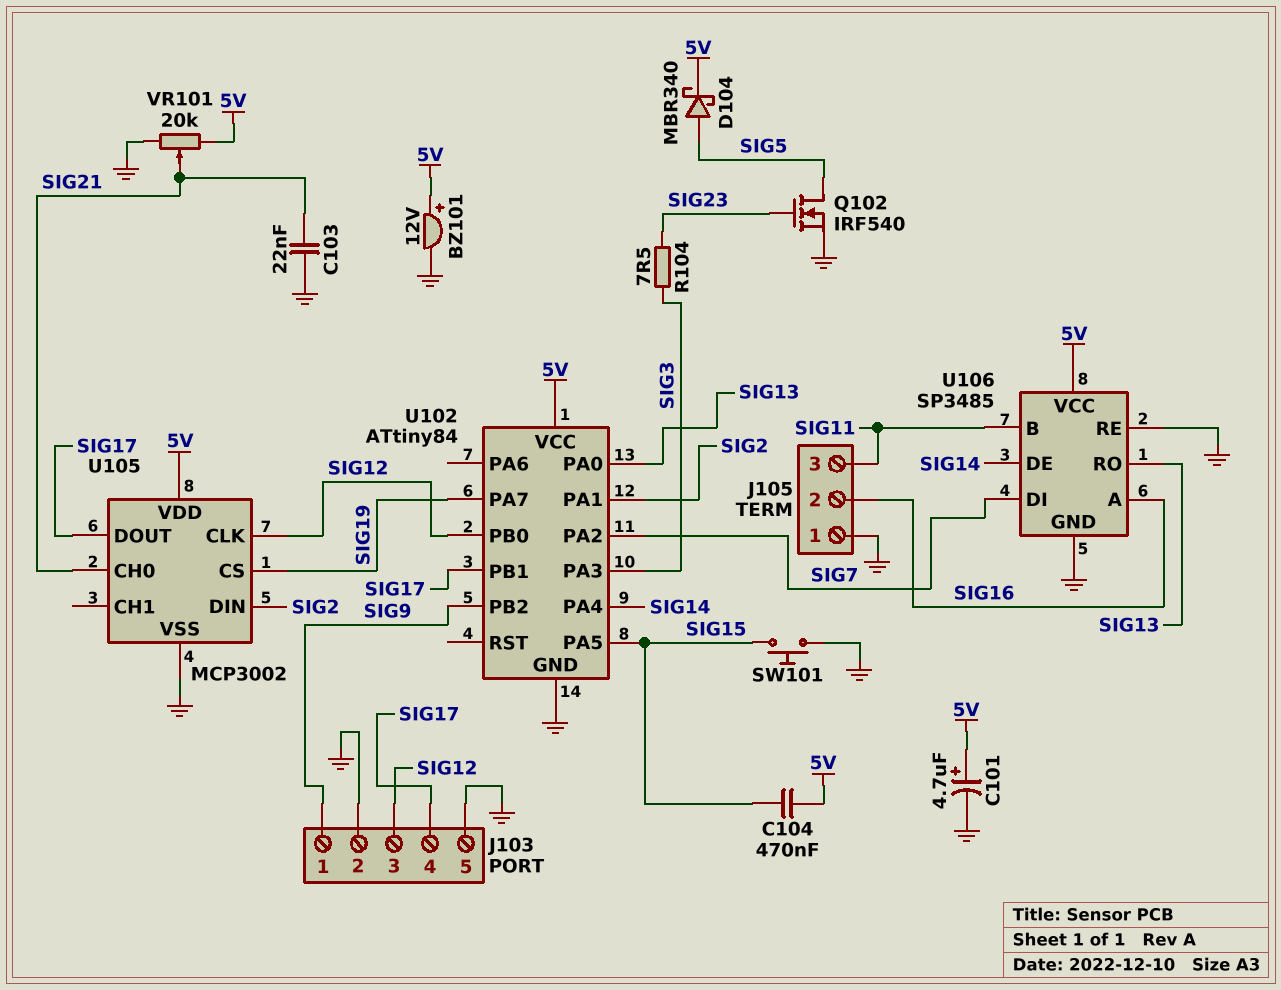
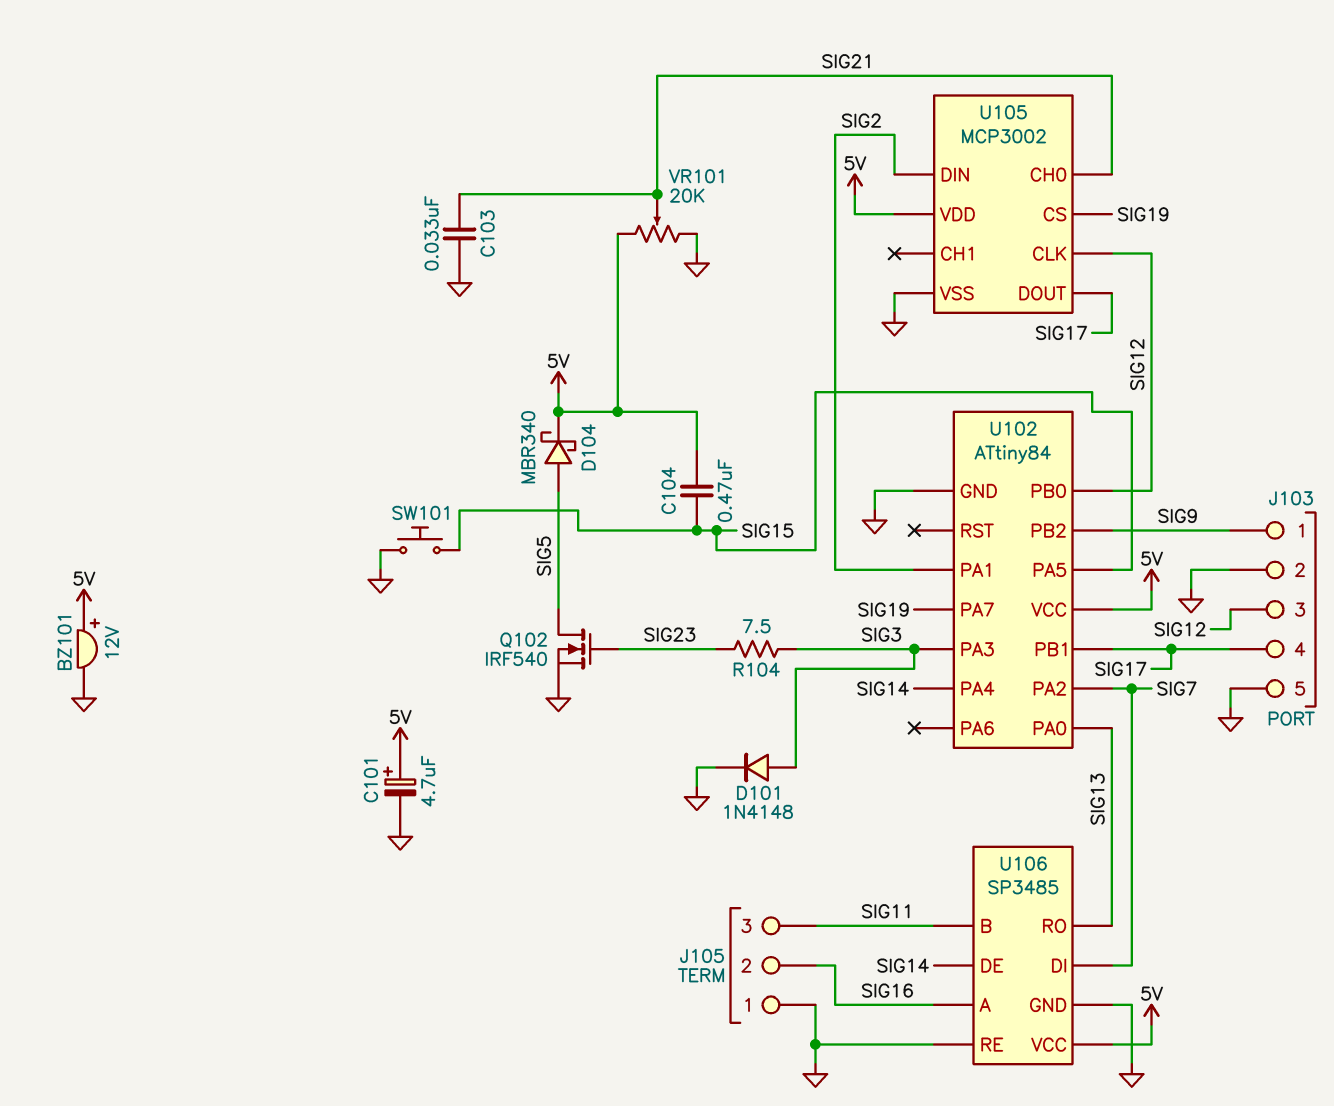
C103: 22nF (GND, SIG21) -> 33nF (GND, SIG21)
D101: none -> diode 1N4148 (A SIG3, K GND)

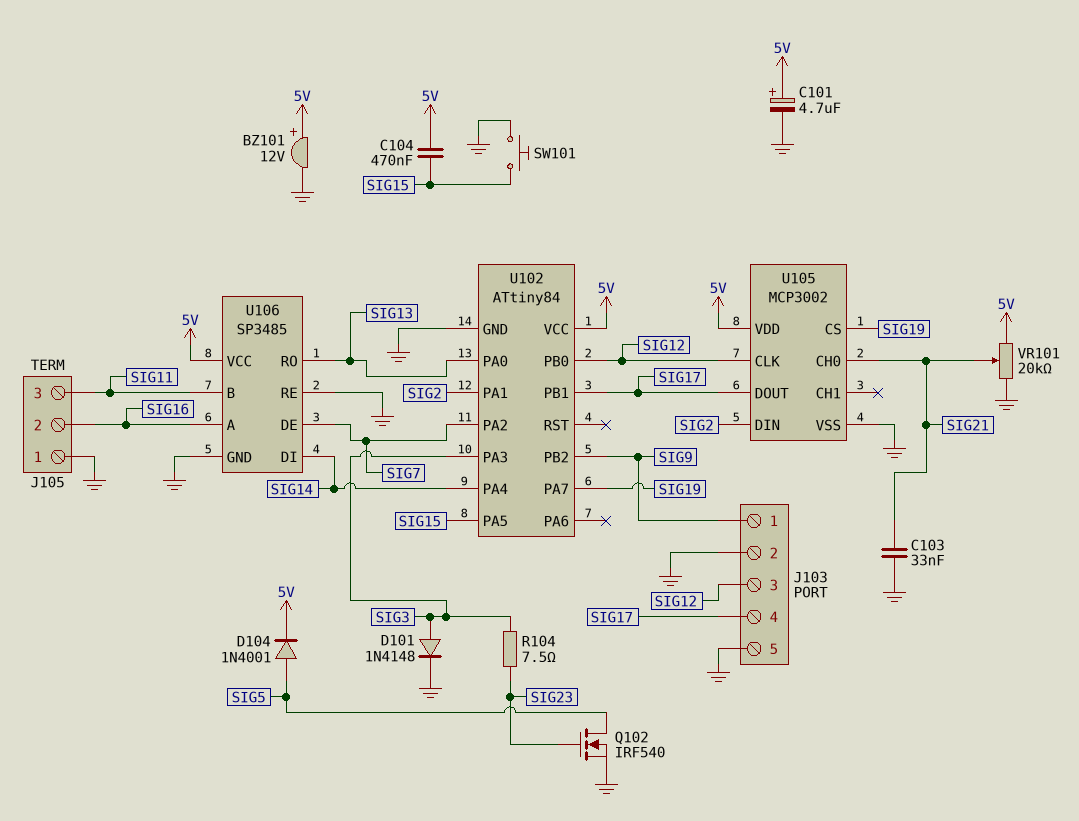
D104: schottky MBR340 (A SIG5, K 5V) -> diode 1N4001 (A SIG5, K 5V)
U106 pin DE: SIG14 -> SIG7
U106 pin DI: SIG7 -> SIG14

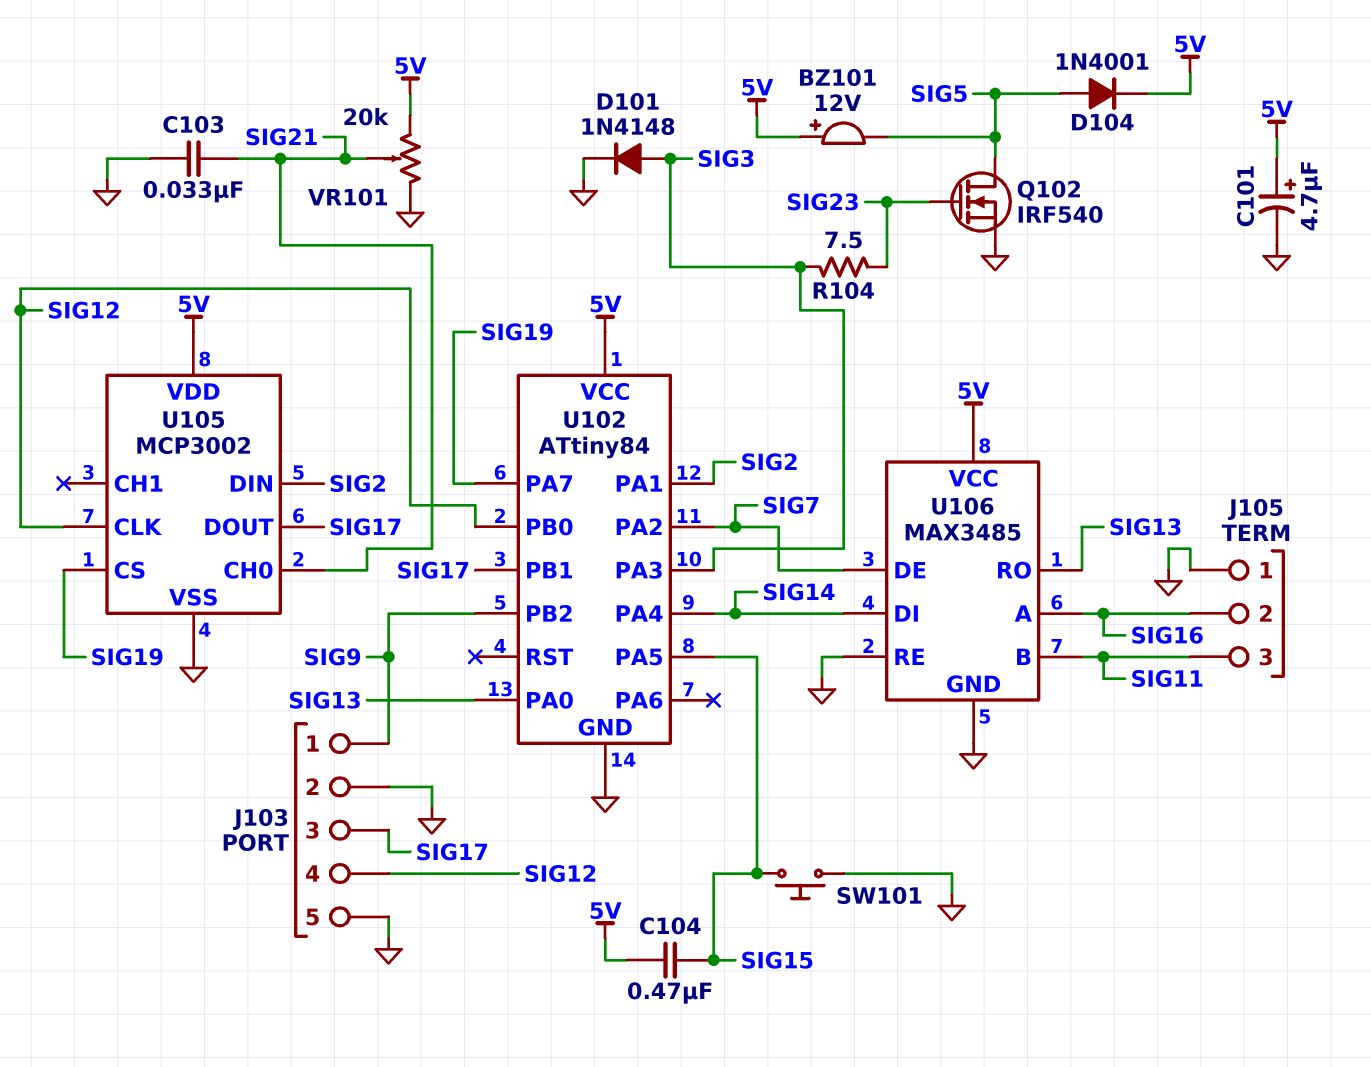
BZ101: buzzer 12V (plus 5V, minus GND) -> buzzer 12V (plus 5V, minus SIG5)
J103 pin 3: SIG12 -> SIG17
J103 pin 4: SIG17 -> SIG12
U106: SP3485 -> MAX3485

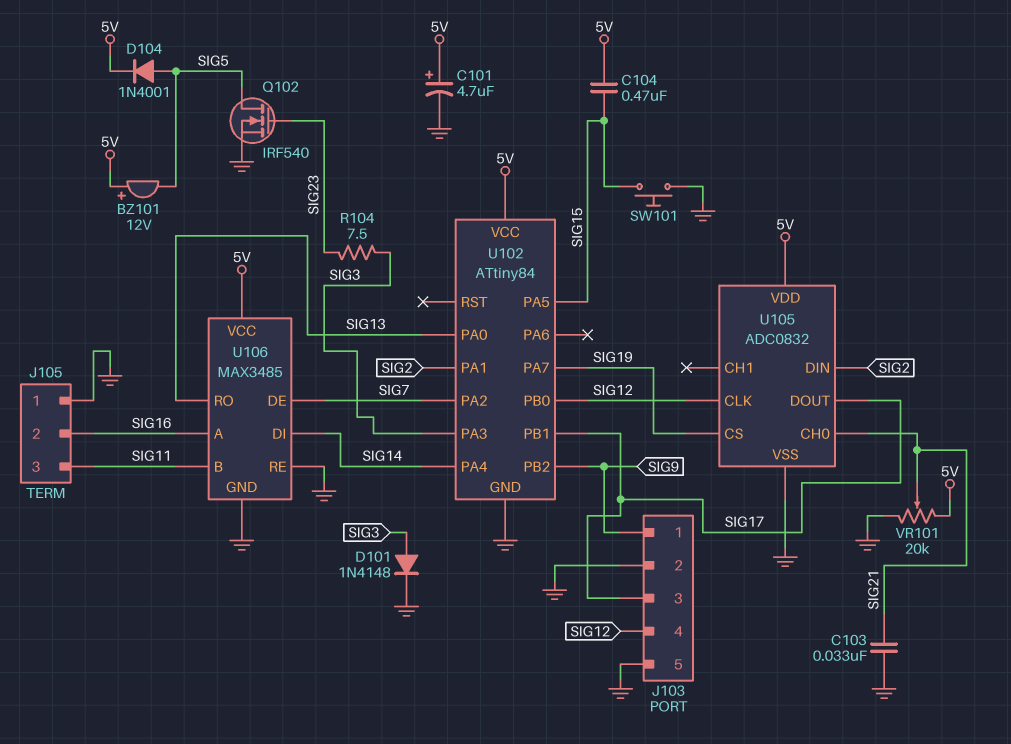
U105: MCP3002 -> ADC0832

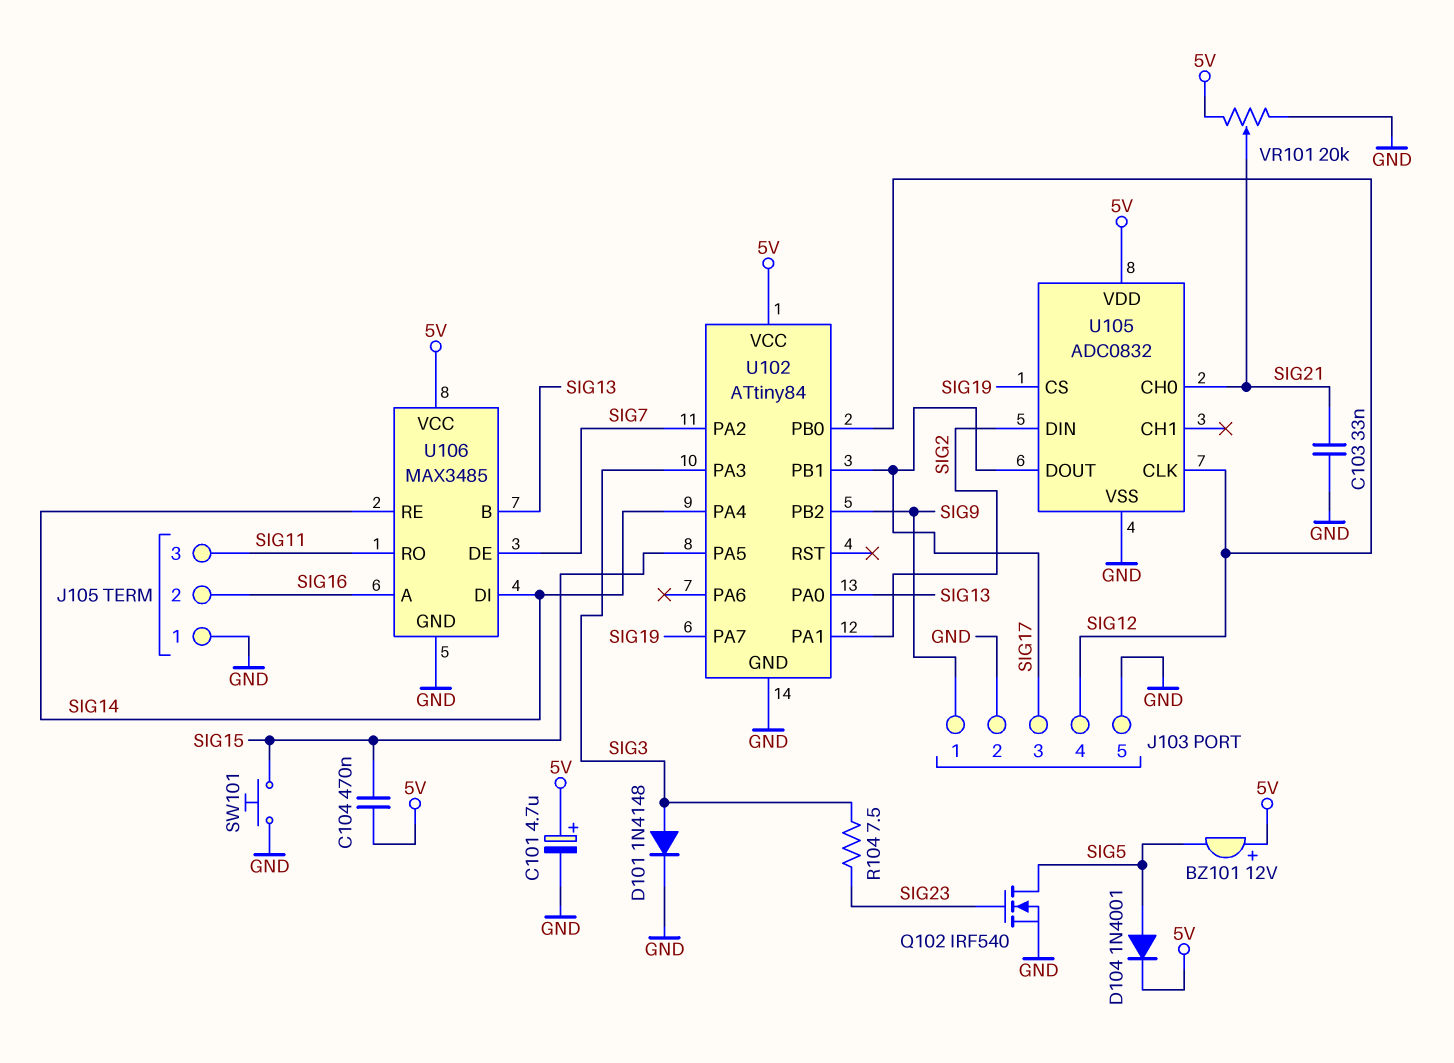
U106 pin B: SIG11 -> SIG13
U106 pin RE: GND -> SIG14
U106 pin RO: SIG13 -> SIG11

